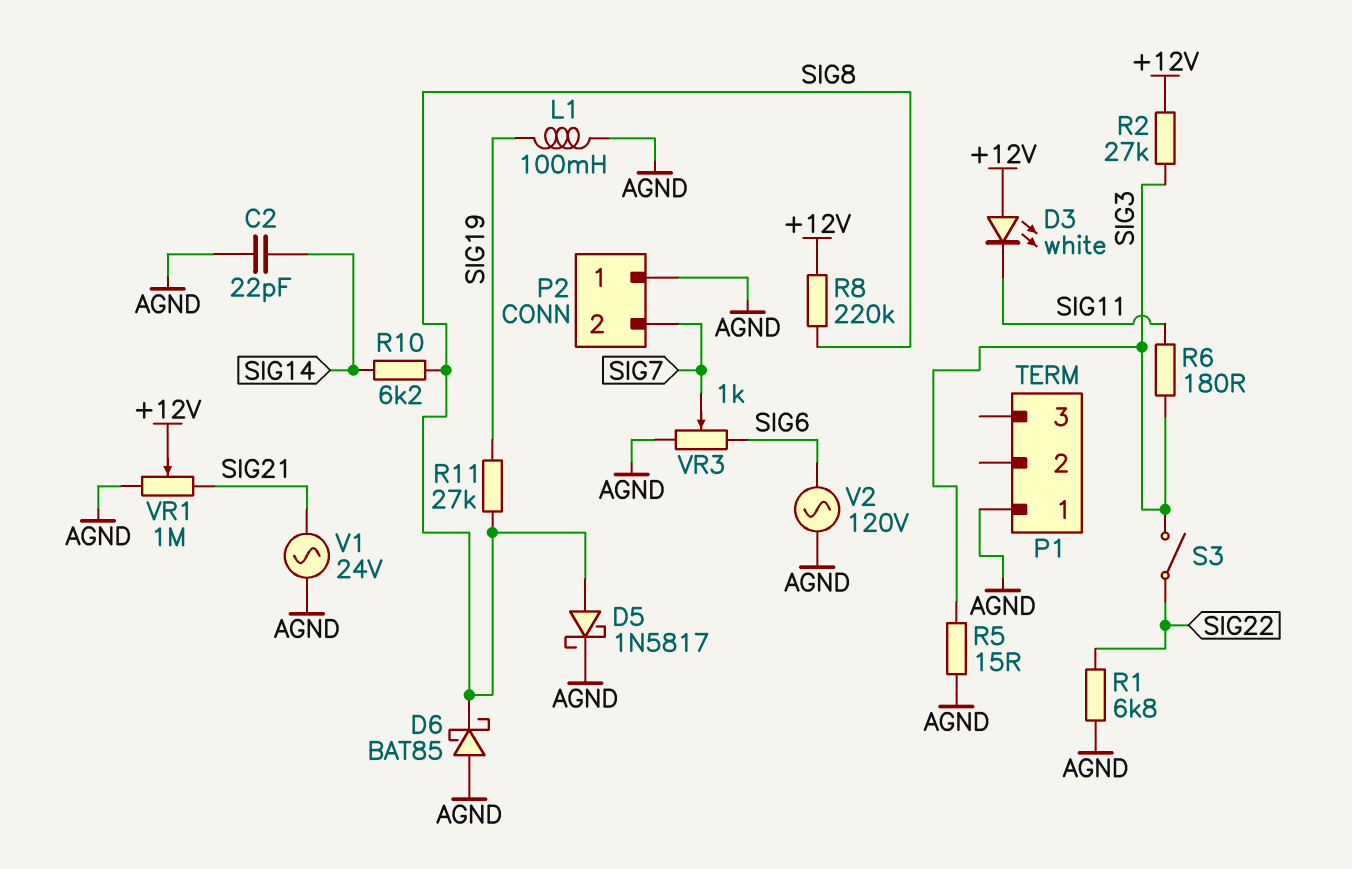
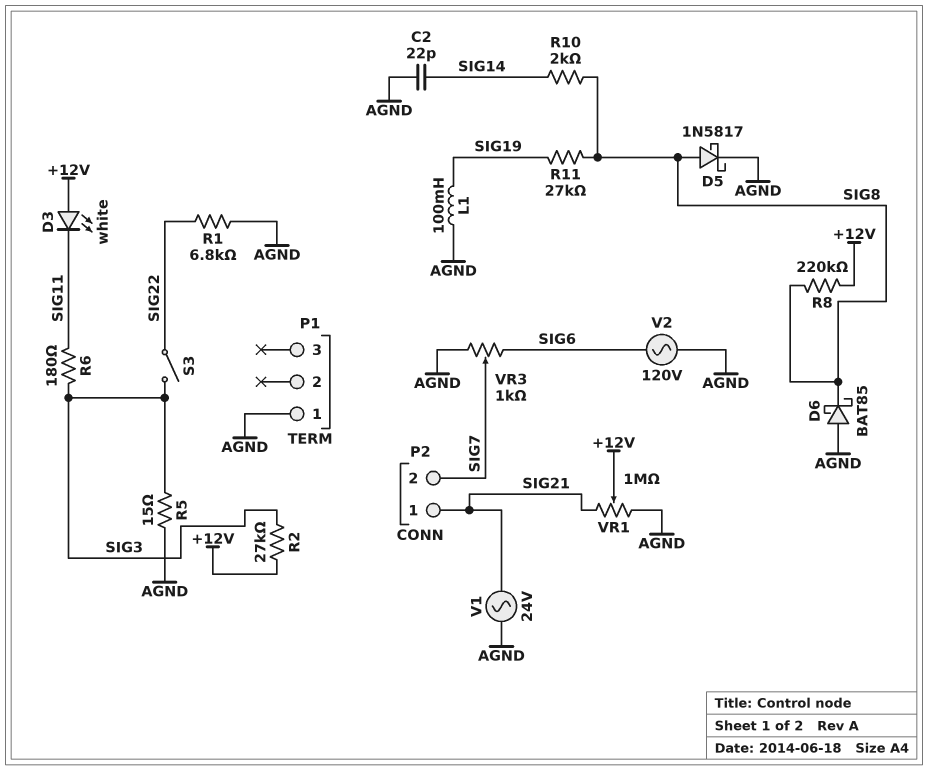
P2 pin 1: AGND -> SIG21
R10: 6.2k (SIG8, SIG14) -> 2k (SIG8, SIG14)

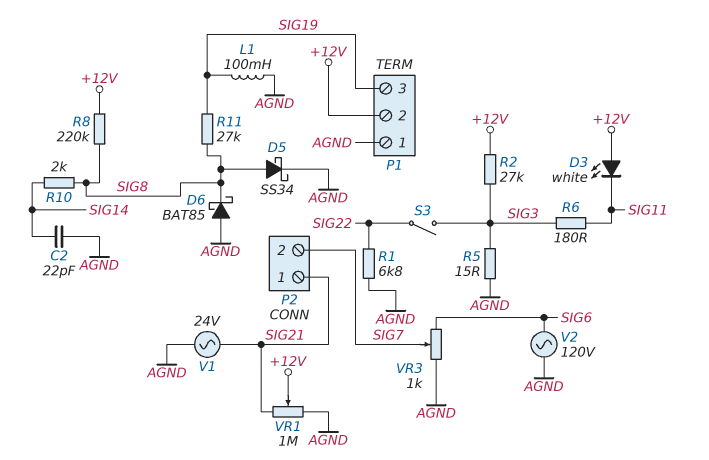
D5: schottky 1N5817 (A SIG8, K AGND) -> schottky SS34 (A SIG8, K AGND)
P1 pin 2: none -> +12V
P1 pin 3: none -> SIG19

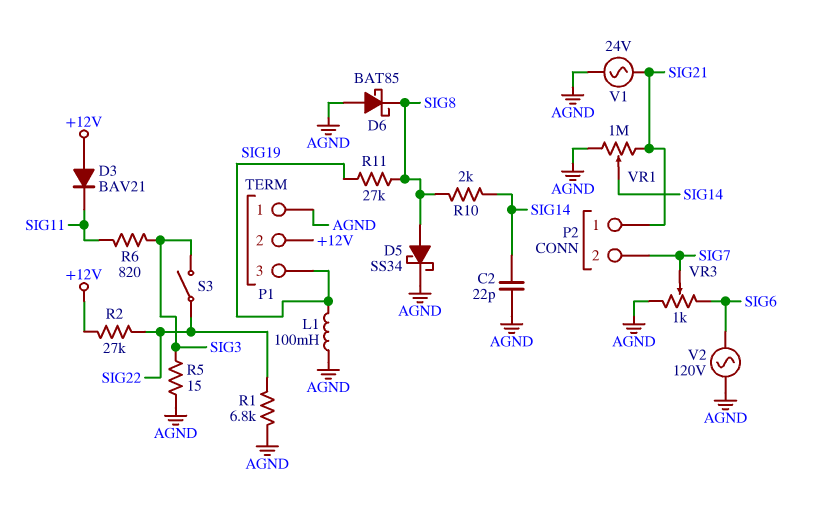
D3: LED white (A +12V, K SIG11) -> diode BAV21 (A +12V, K SIG11)
R2: 27k (+12V, SIG3) -> 27k (+12V, SIG22)
R6: 180 (SIG3, SIG11) -> 820 (SIG3, SIG11)
R8: 220k (+12V, SIG8) -> none
VR1: 1M (AGND, SIG21, wiper +12V) -> 1M (AGND, SIG21, wiper SIG14)

